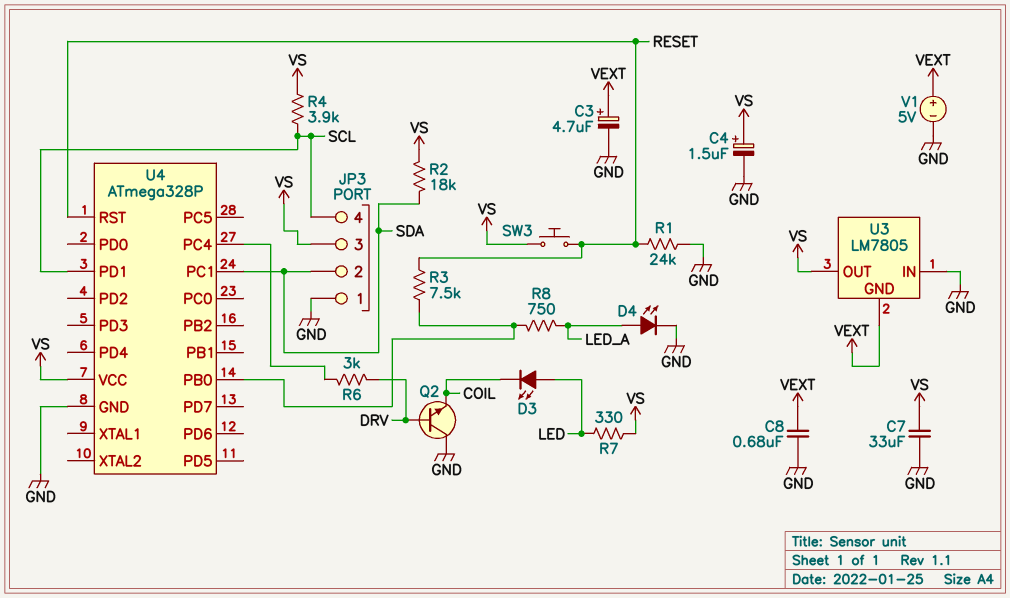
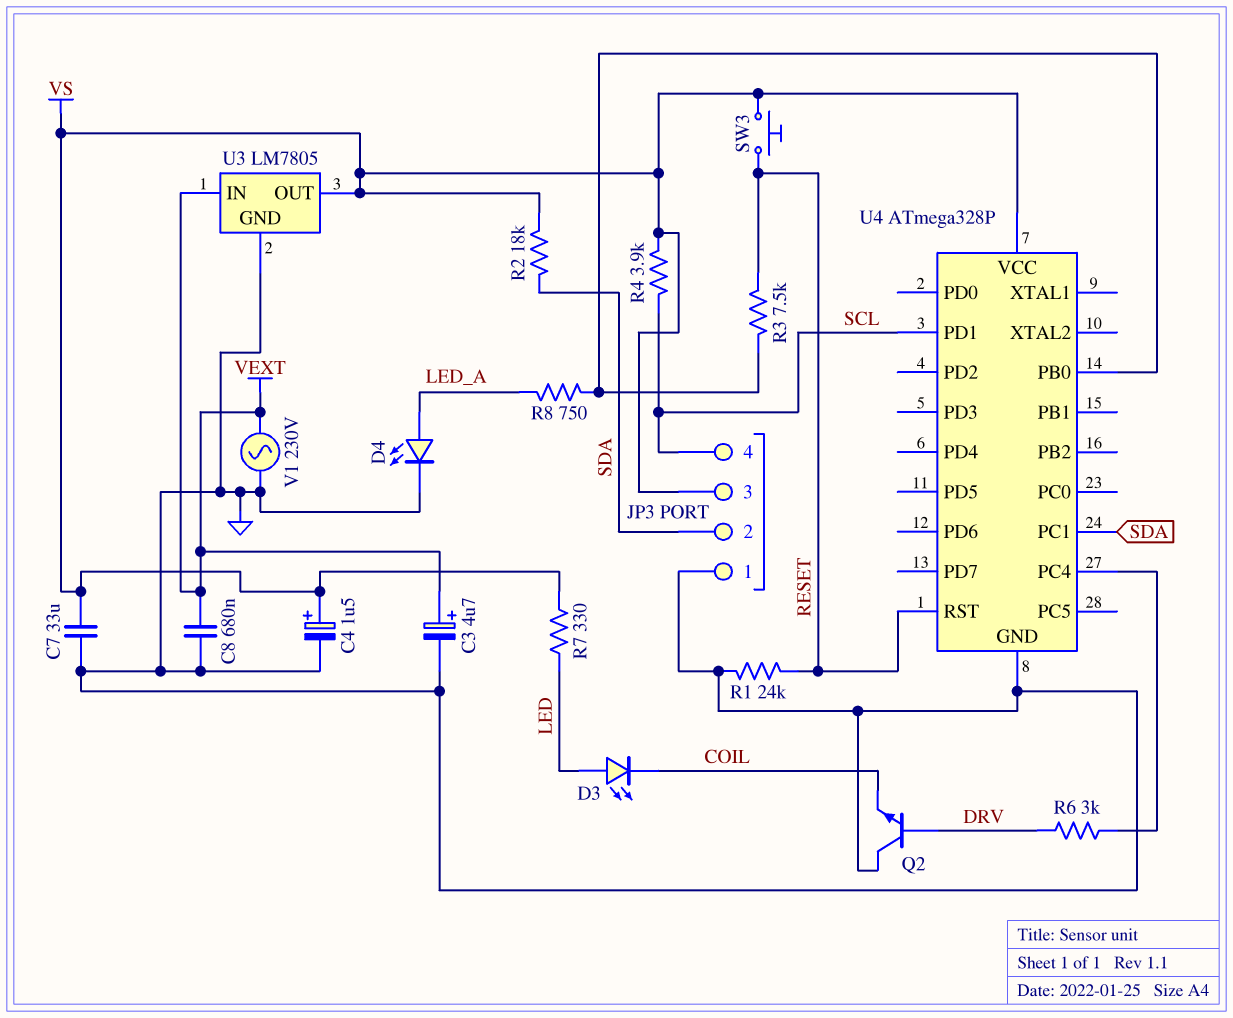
U3 pin GND: VEXT -> GND
U3 pin IN: GND -> VEXT
V1: 5V (plus VEXT, minus GND) -> AC 230V (GND, VEXT)

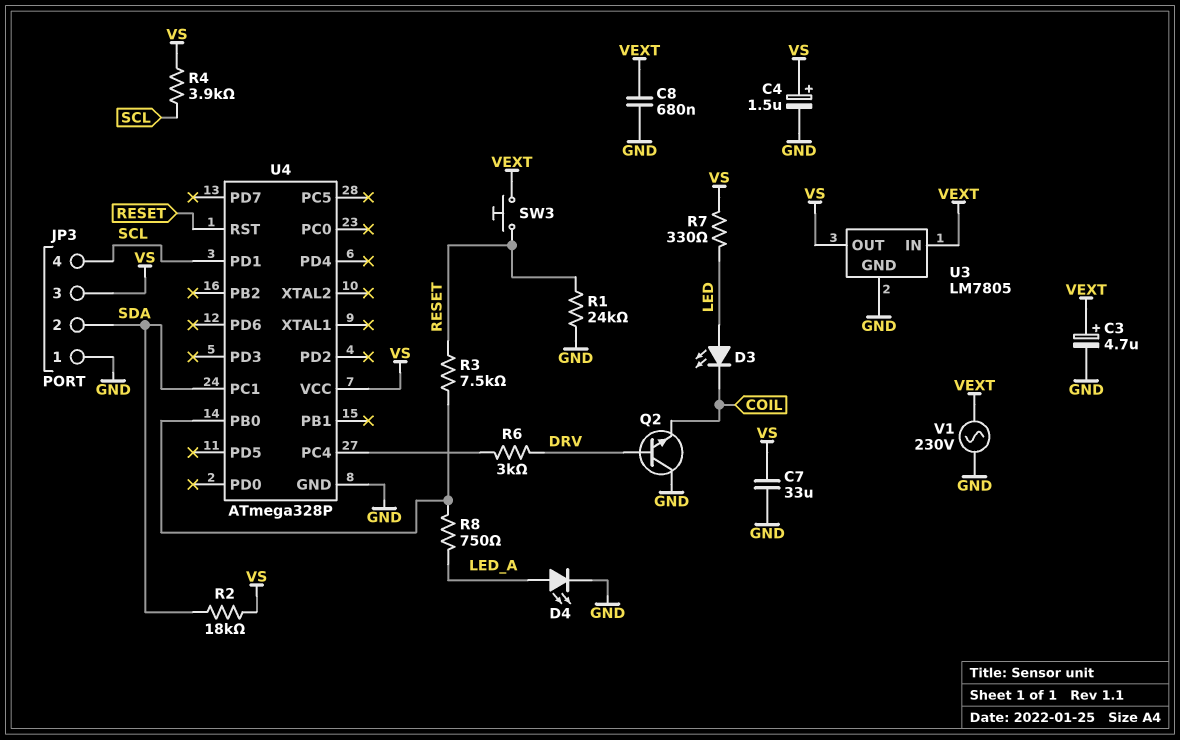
SW3: button (RESET, VS) -> button (RESET, VEXT)

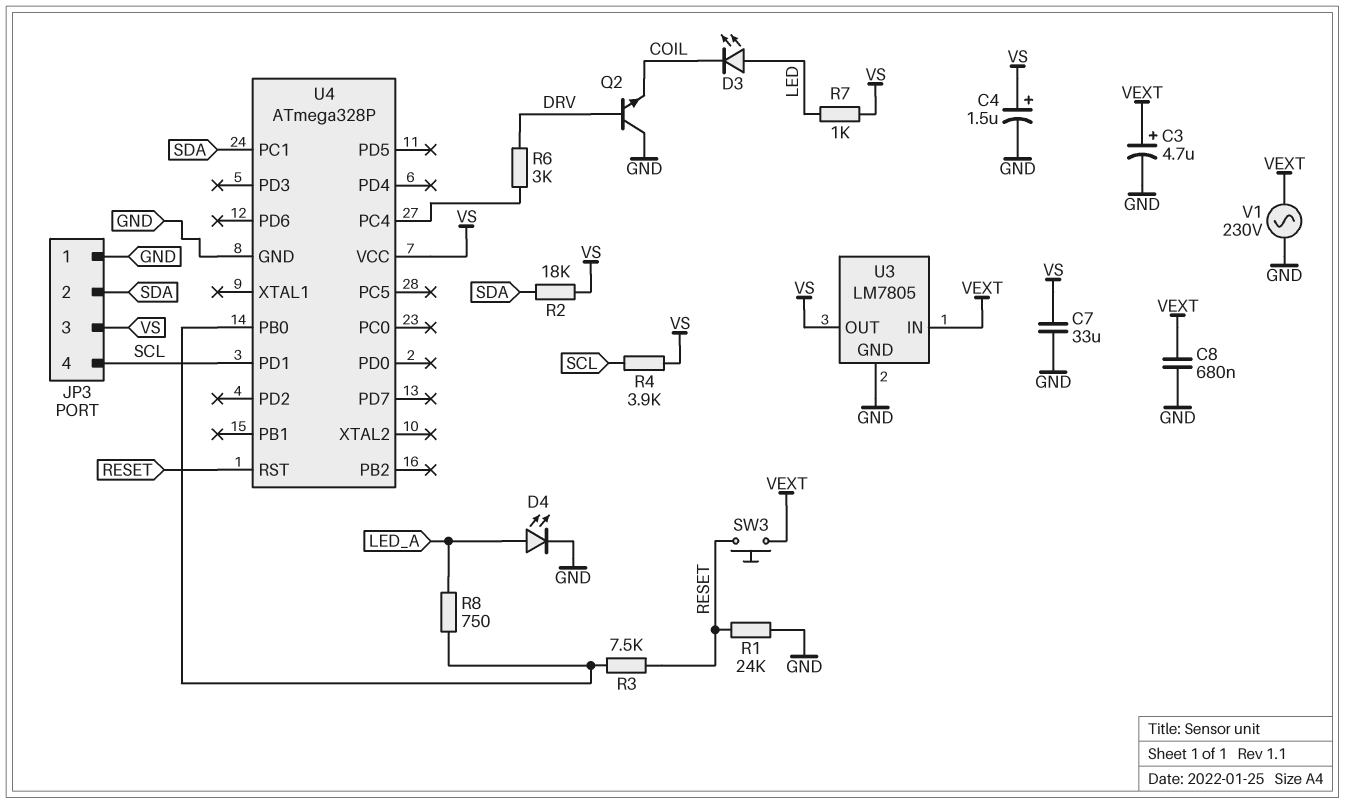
R7: 330 (LED, VS) -> 1k (LED, VS)

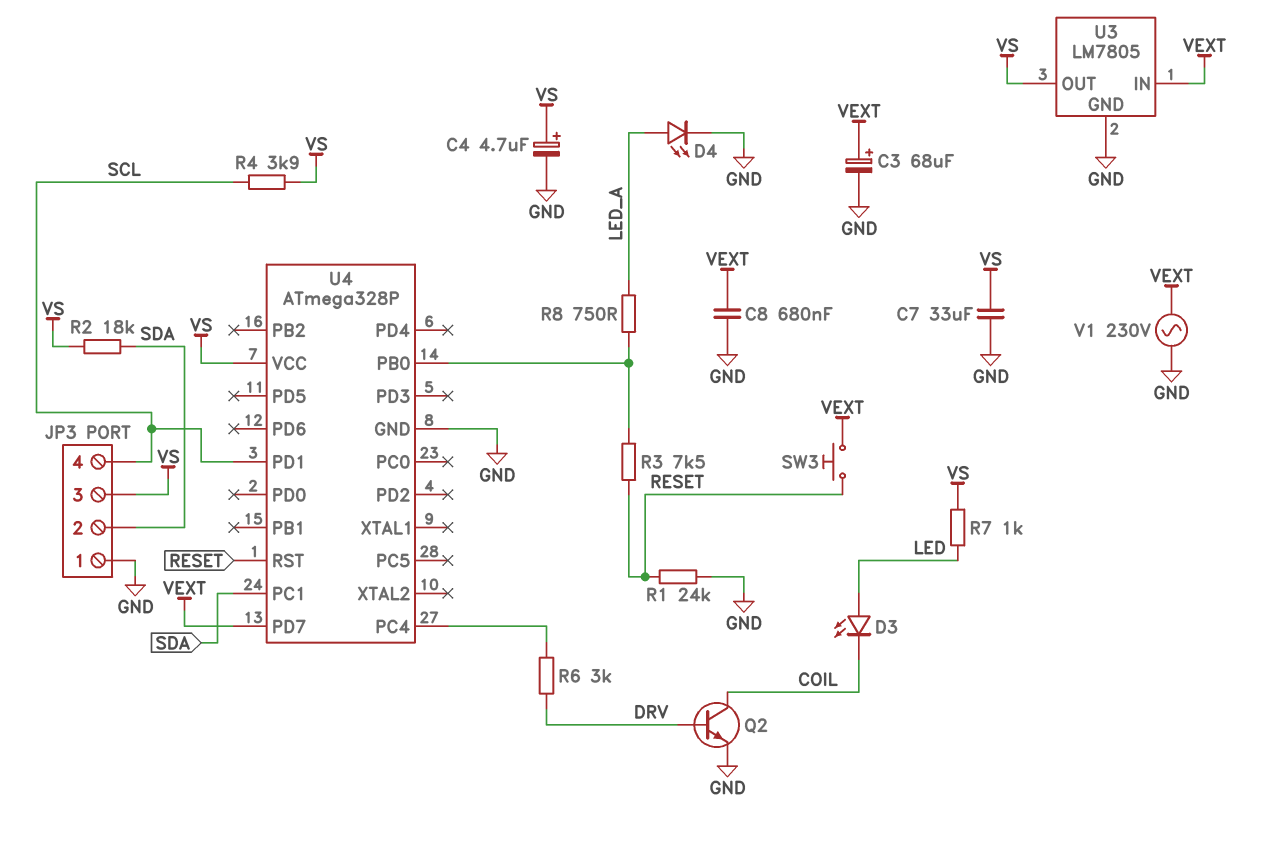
C3: 4.7uF (plus VEXT, minus GND) -> 68uF (plus VEXT, minus GND)
C4: 1.5uF (plus VS, minus GND) -> 4.7uF (plus VS, minus GND)
Q2: NPN (B DRV, C GND, E COIL) -> NPN (B DRV, C COIL, E GND)
U4 pin PD7: none -> VEXT

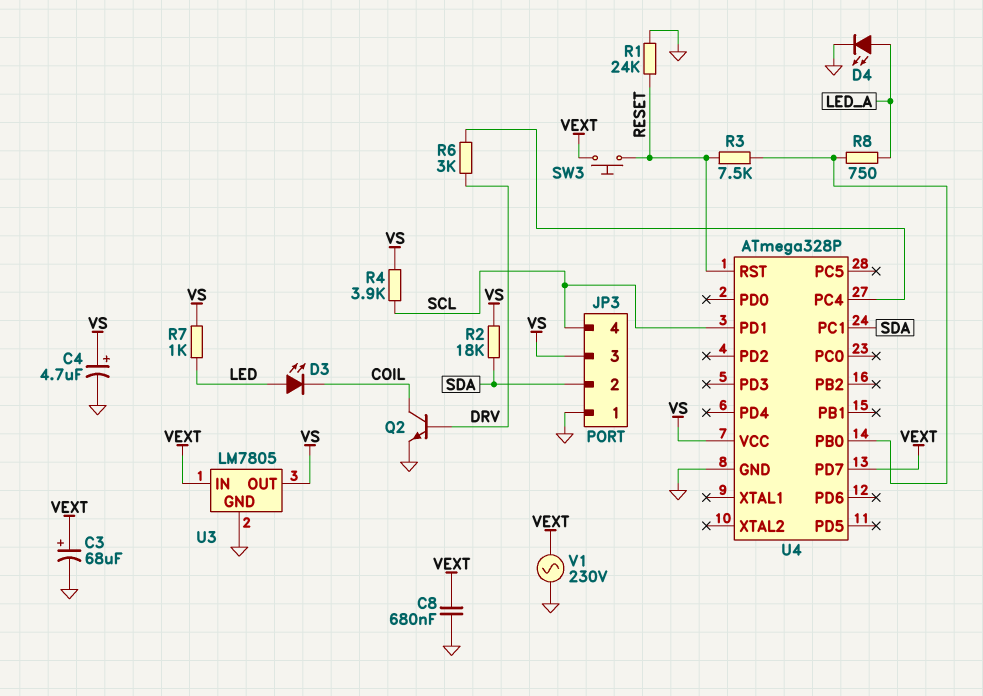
C7: 33uF (GND, VS) -> none

